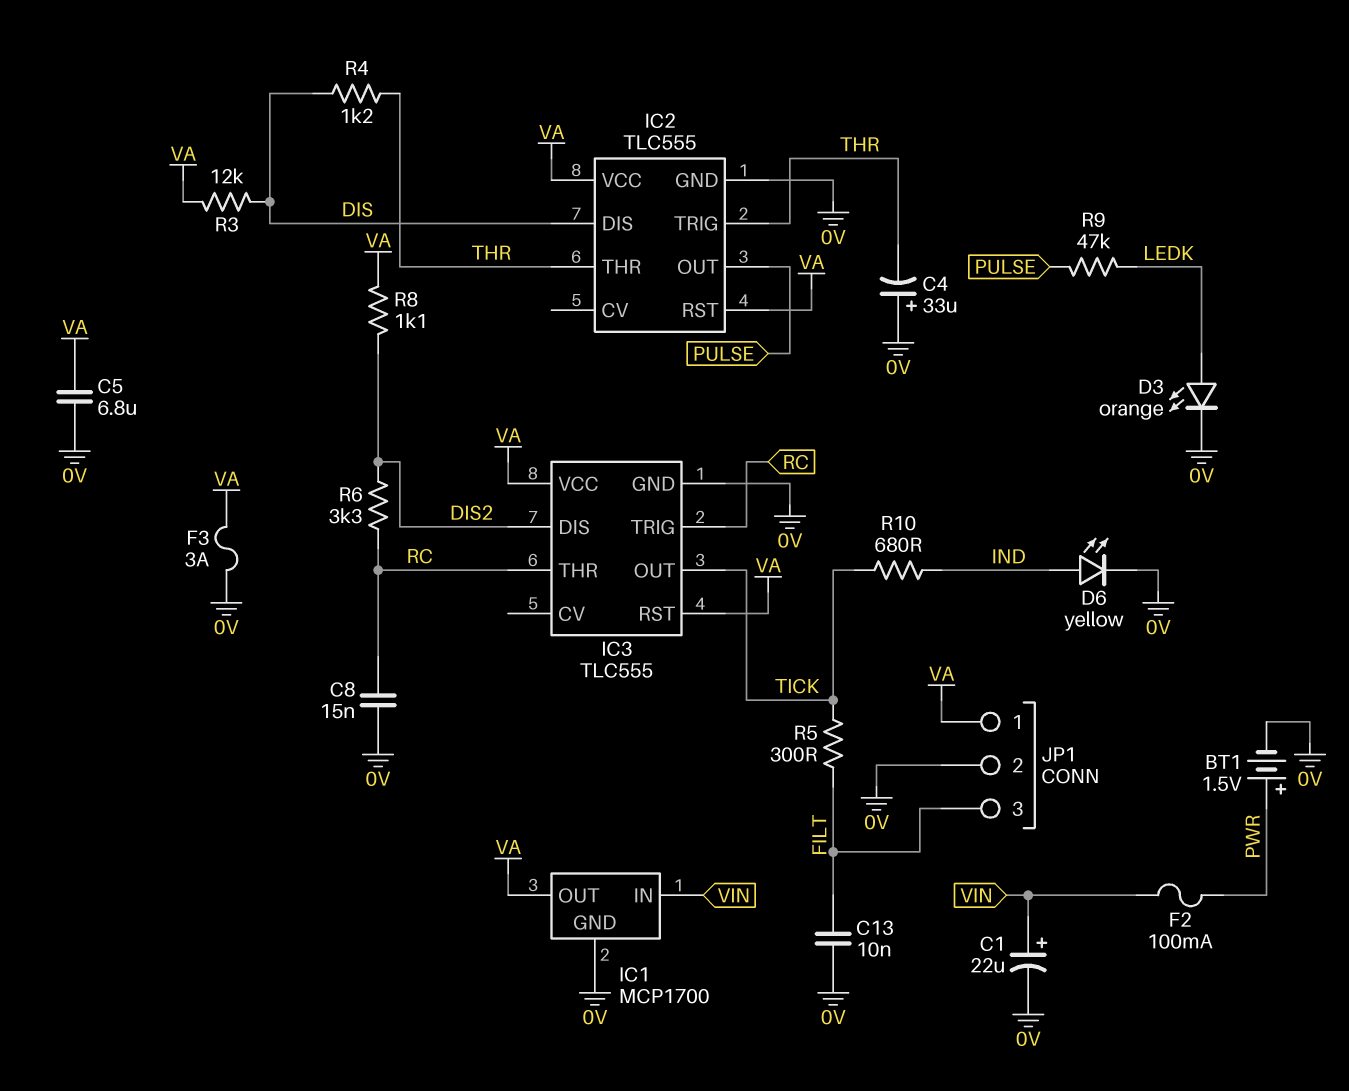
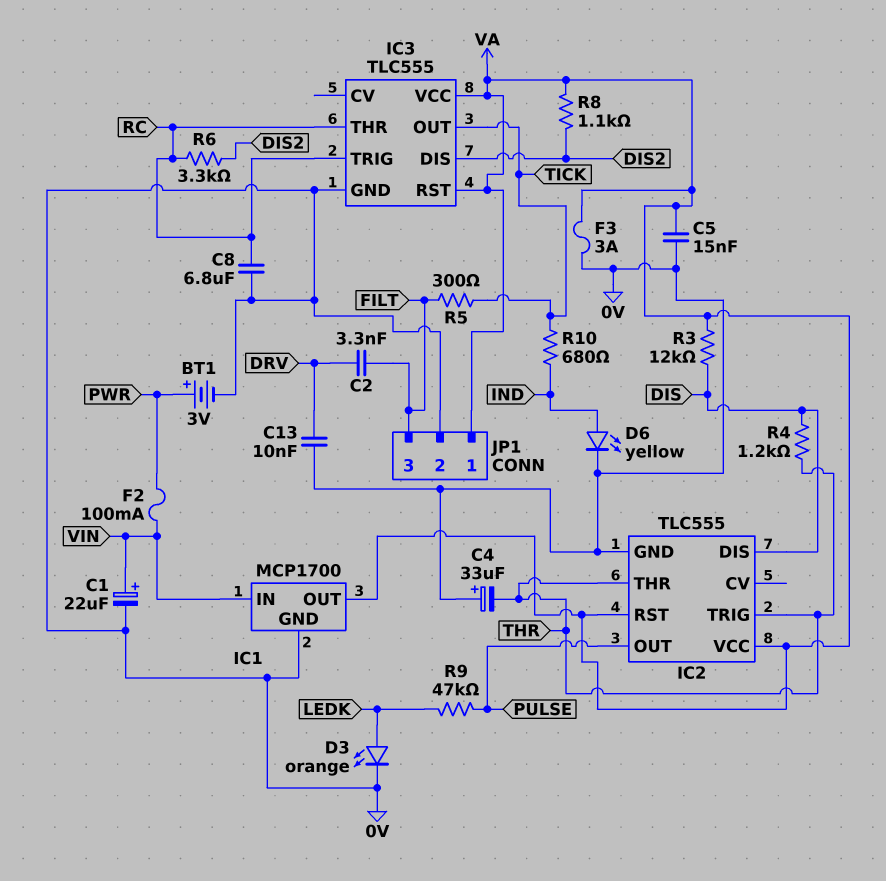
BT1: 1.5V (plus PWR, minus 0V) -> 3V (plus PWR, minus 0V)
C2: none -> 3.3nF (DRV, FILT)
C5: 6.8uF (0V, VA) -> 15nF (0V, VA)
C8: 15nF (0V, RC) -> 6.8uF (0V, RC)
C13: 10nF (0V, FILT) -> 10nF (0V, DRV)

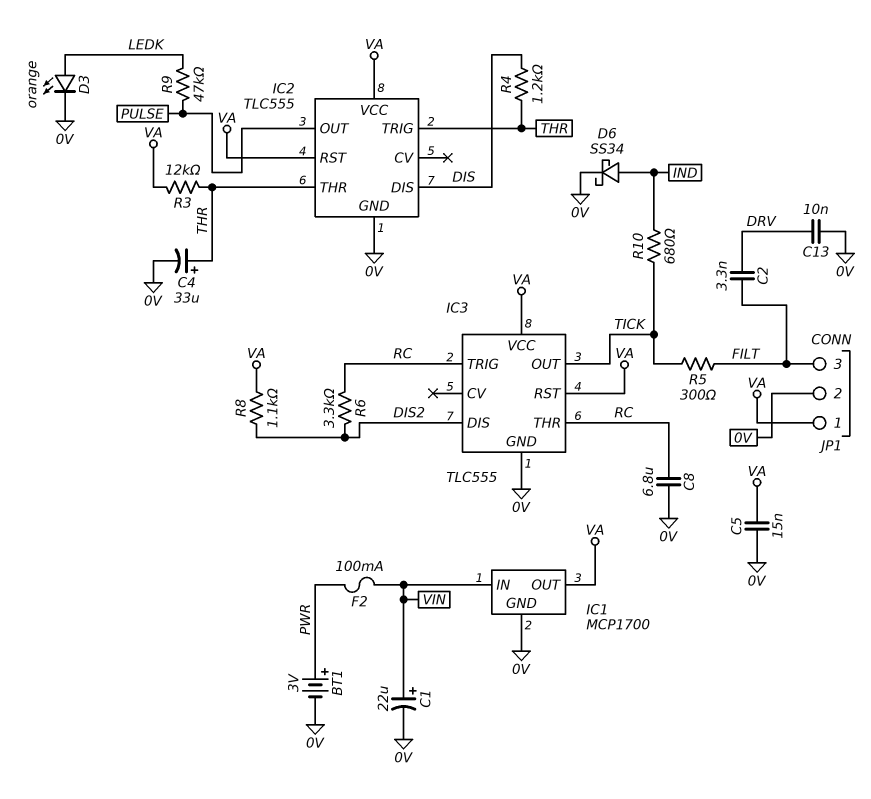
C4: 33uF (plus 0V, minus THR) -> 33uF (plus THR, minus 0V)
D6: LED yellow (A IND, K 0V) -> schottky SS34 (A IND, K 0V)
F3: 3A (0V, VA) -> none
R3: 12k (DIS, VA) -> 12k (THR, VA)

